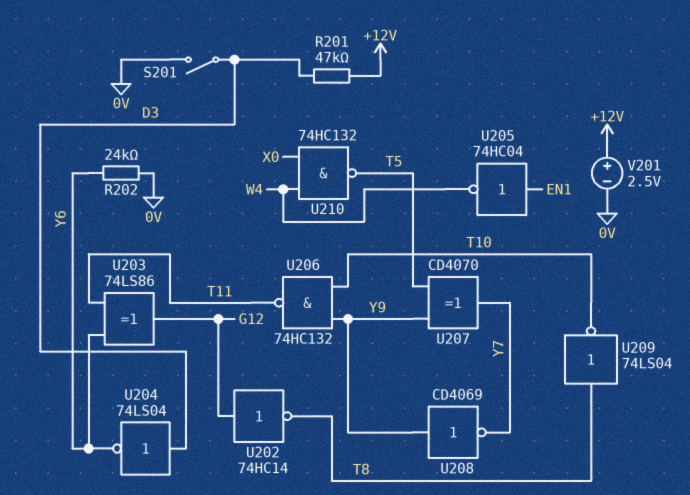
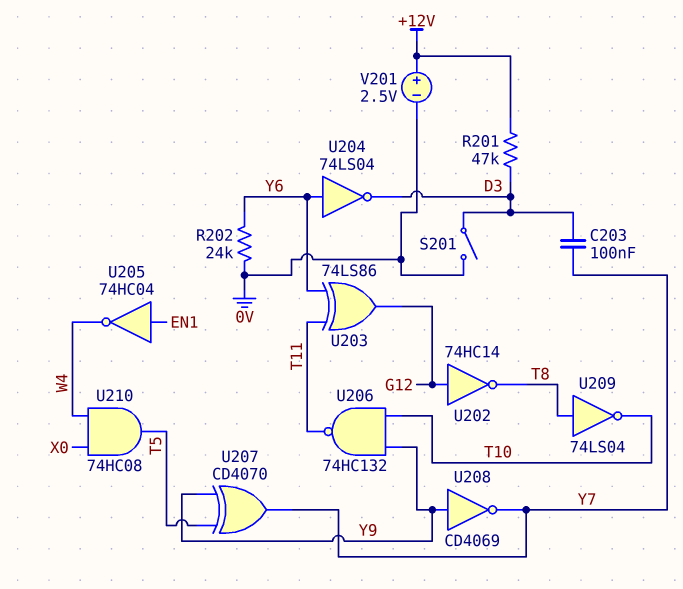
C203: none -> 100nF (D3, Y7)
U204: NOT 74LS04 (in D3, out Y6) -> NOT 74LS04 (in Y6, out D3)
U210: NAND 74HC132 (in W4, in X0, out T5) -> AND 74HC08 (in W4, in X0, out T5)

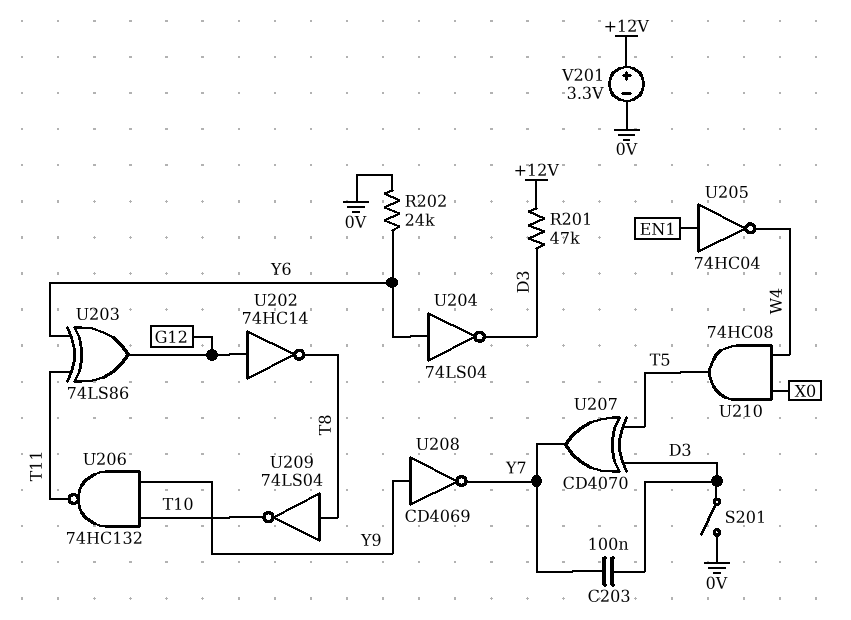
U207: XOR CD4070 (in T5, in Y9, out Y7) -> XOR CD4070 (in D3, in T5, out Y7)
V201: 2.5V (plus +12V, minus 0V) -> 3.3V (plus +12V, minus 0V)

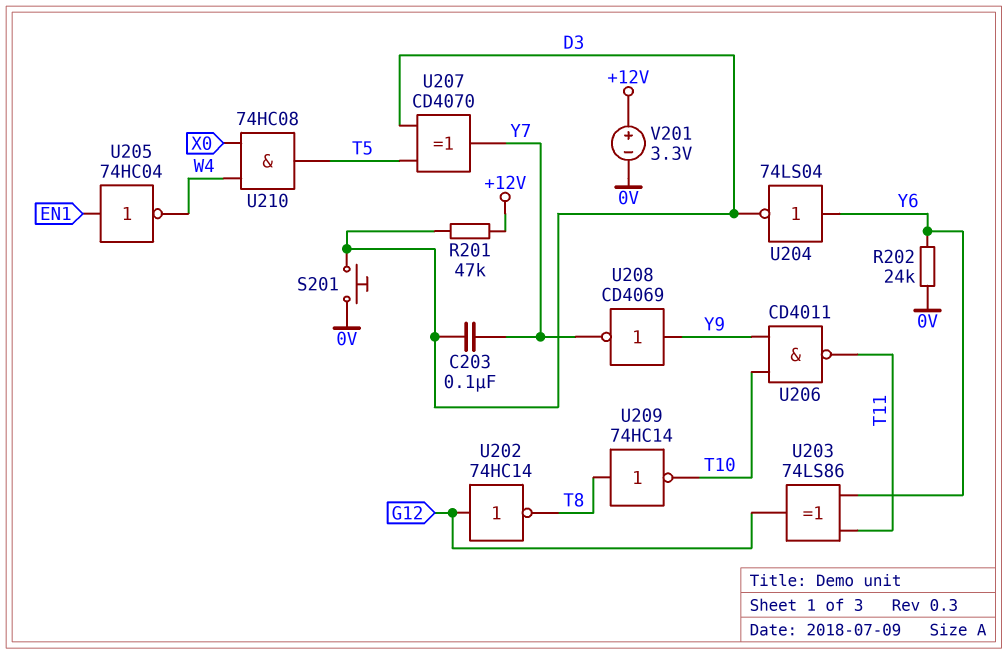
S201: switch (0V, D3) -> button (0V, D3)
U206: NAND 74HC132 (in T10, in Y9, out T11) -> NAND CD4011 (in T10, in Y9, out T11)
U209: NOT 74LS04 (in T8, out T10) -> NOT 74HC14 (in T8, out T10)

